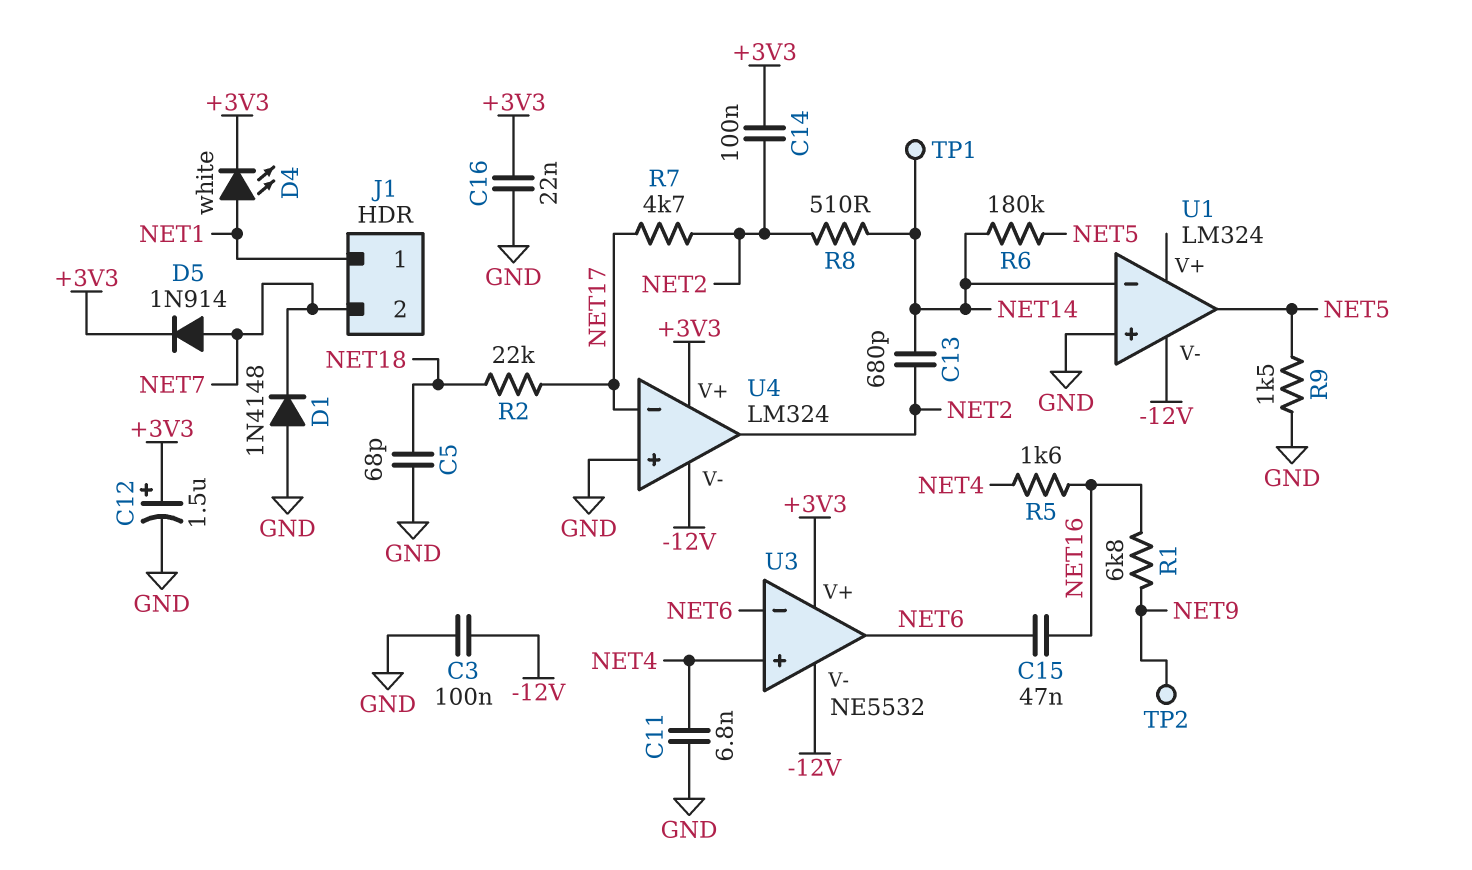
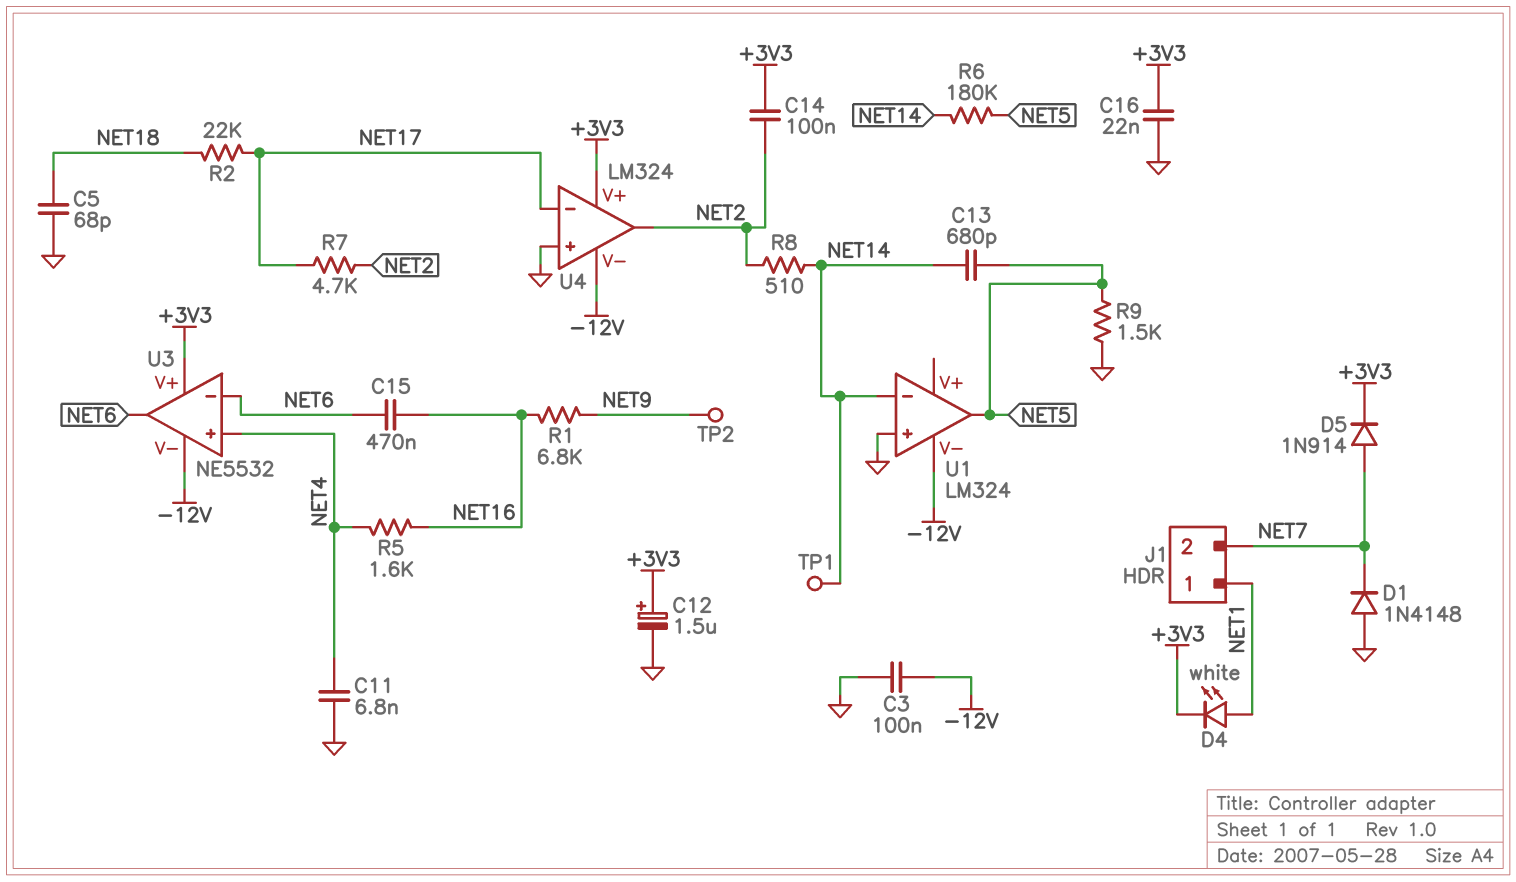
C13: 680pF (NET2, NET14) -> 680pF (NET5, NET14)
C15: 47nF (NET6, NET16) -> 470nF (NET6, NET16)

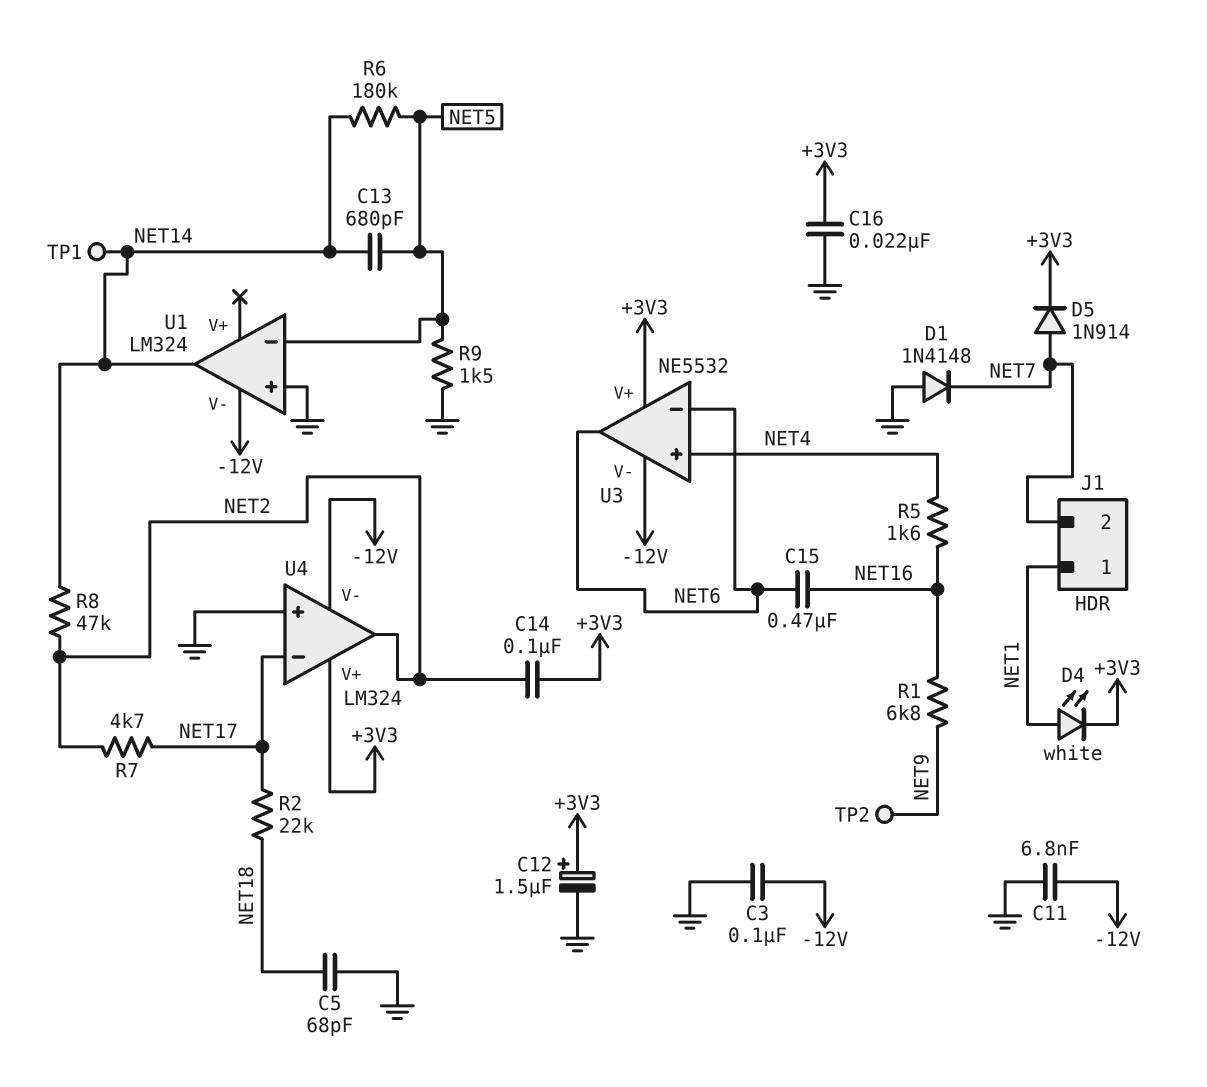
C11: 6.8nF (GND, NET4) -> 6.8nF (-12V, GND)
R8: 510 (NET2, NET14) -> 47k (NET2, NET14)
U1 pin in-: NET14 -> NET5
U1 pin out: NET5 -> NET14

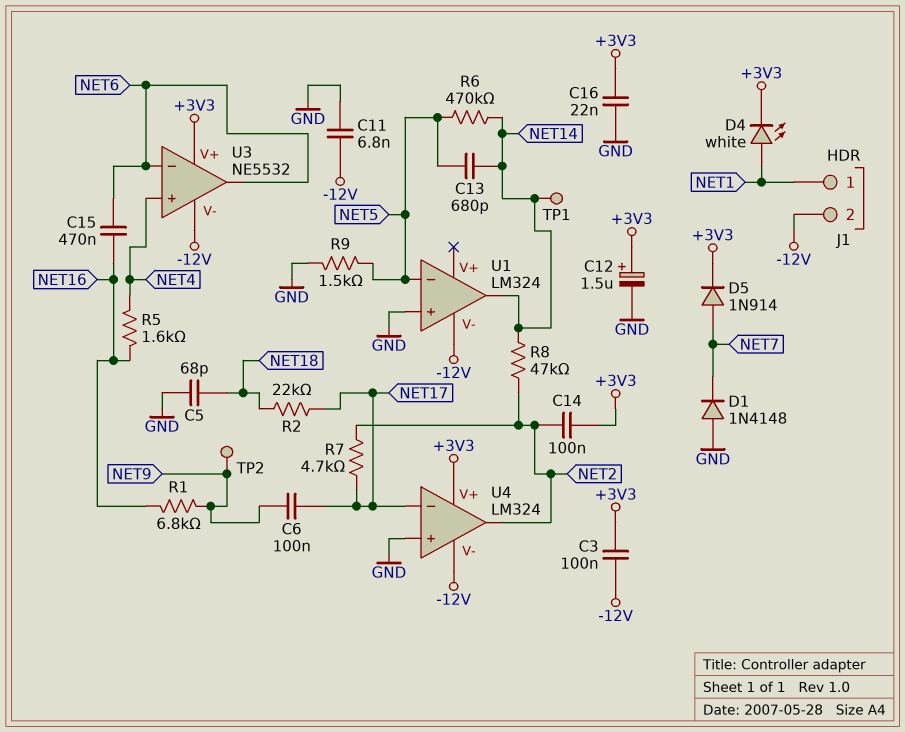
C3: 100nF (-12V, GND) -> 100nF (+3V3, -12V)
C6: none -> 100nF (NET9, NET17)
J1 pin 2: NET7 -> -12V
R6: 180k (NET5, NET14) -> 470k (NET5, NET14)

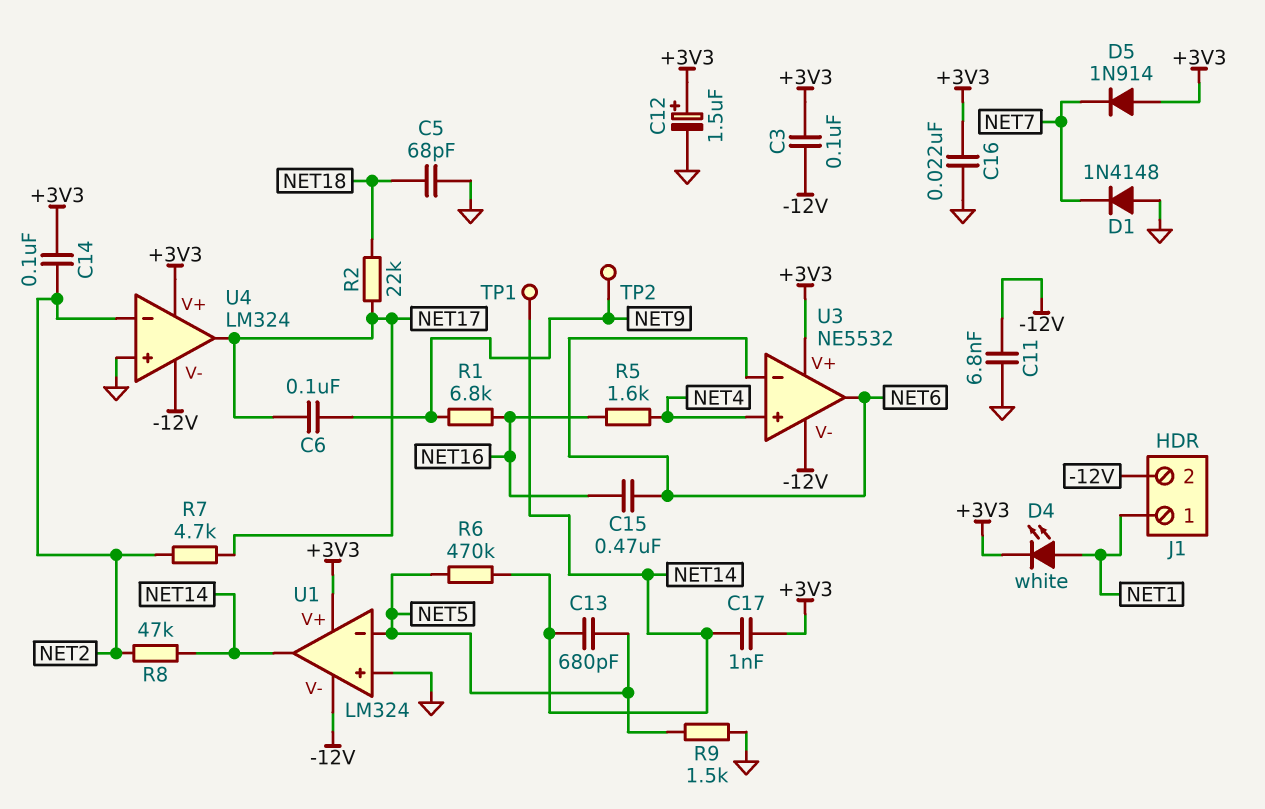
C17: none -> 1nF (+3V3, NET14)
D5: diode 1N914 (A NET7, K +3V3) -> diode 1N914 (A +3V3, K NET7)
U1 pin V+: none -> +3V3
U4 pin in-: NET17 -> NET2
U4 pin out: NET2 -> NET17

